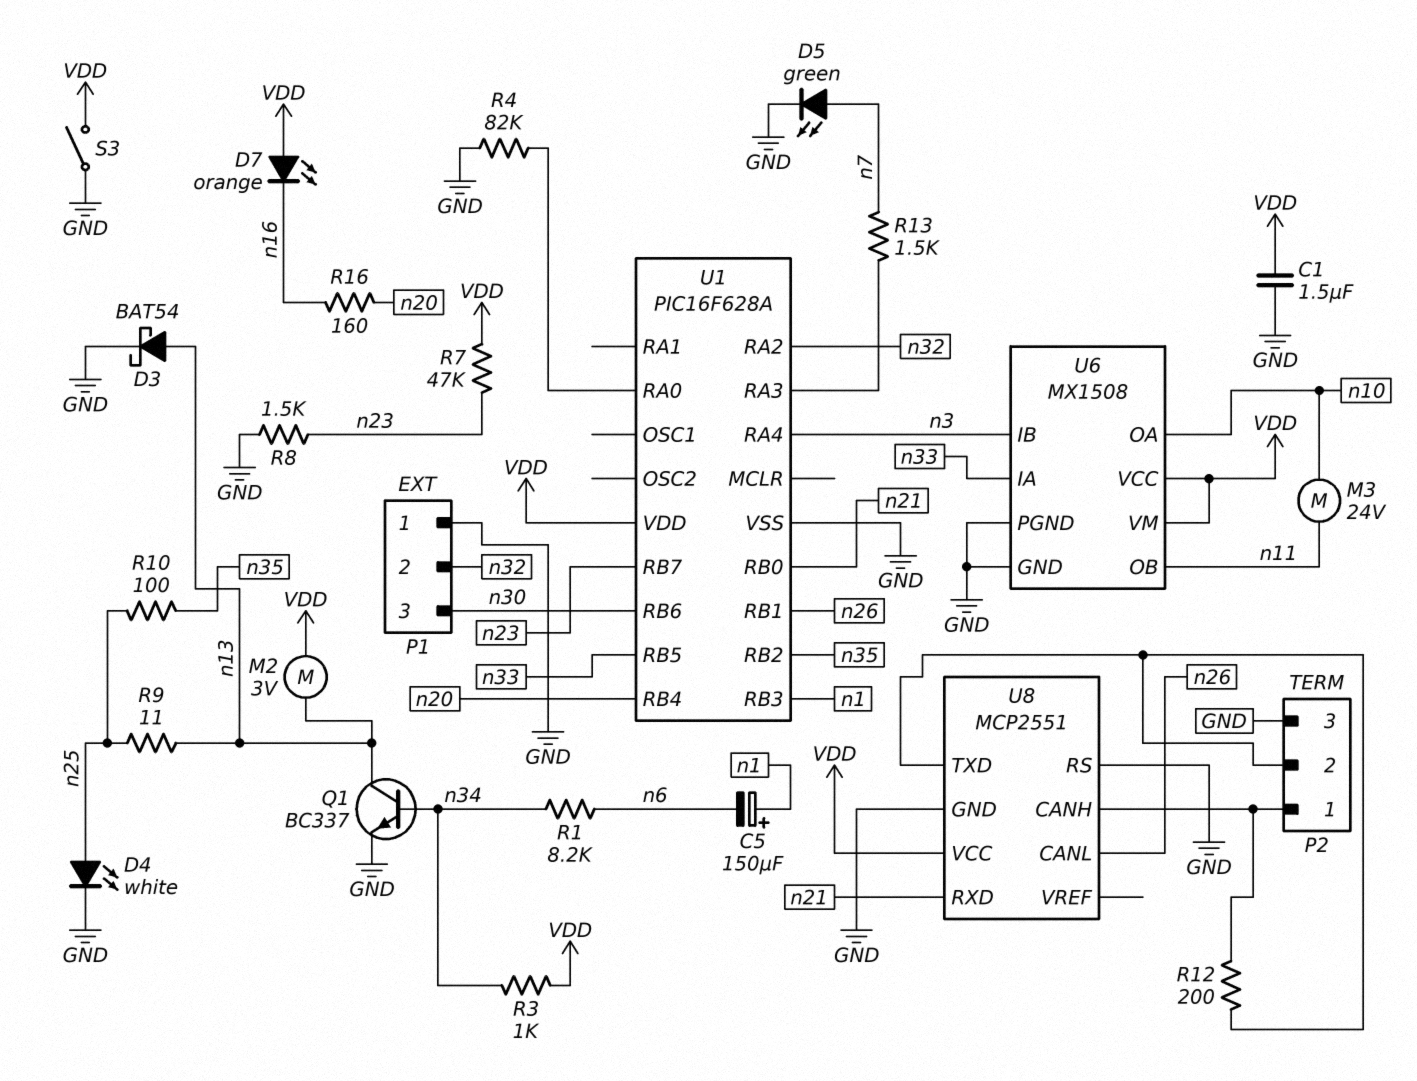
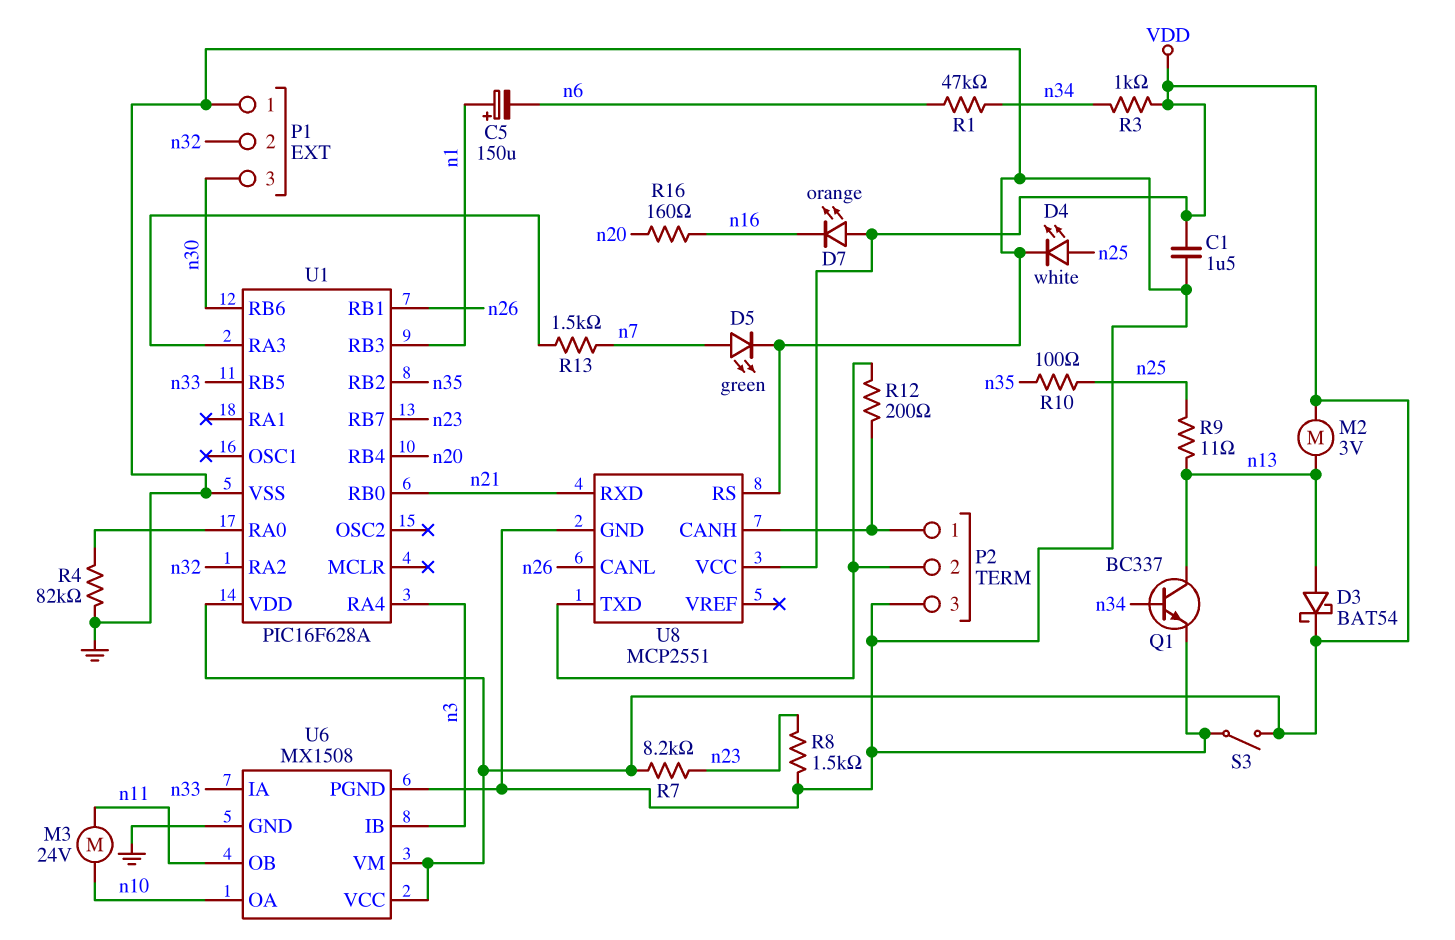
D3: schottky BAT54 (A n13, K GND) -> schottky BAT54 (A n13, K VDD)
R1: 8.2k (n6, n34) -> 47k (n6, n34)
R7: 47k (VDD, n23) -> 8.2k (VDD, n23)

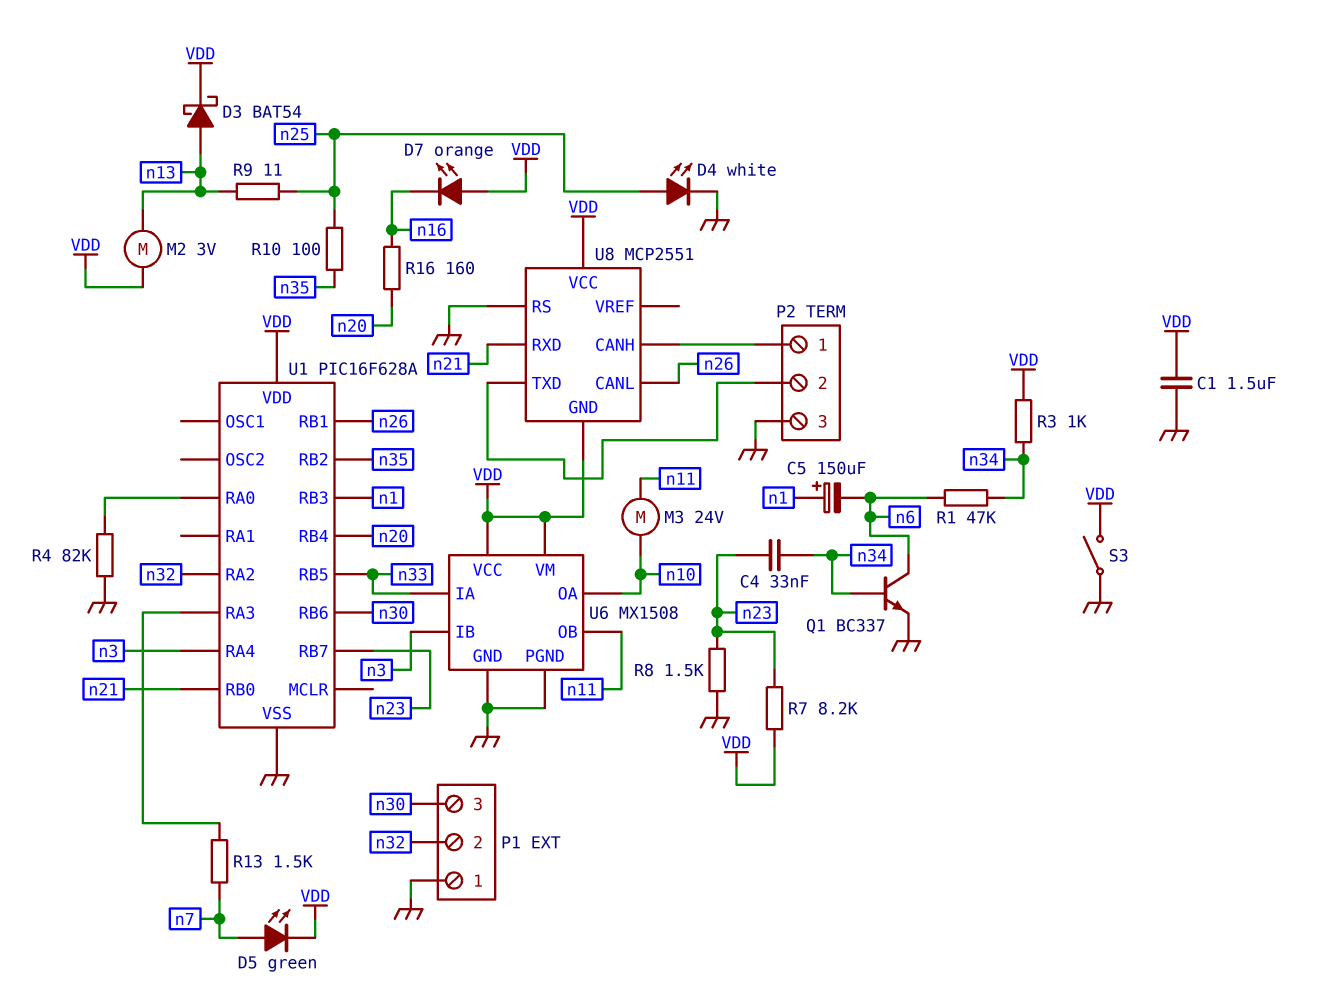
C4: none -> 33nF (n23, n34)
D5: LED green (A n7, K GND) -> LED green (A n7, K VDD)
Q1: NPN BC337 (B n34, C n13, E GND) -> NPN BC337 (B n34, C n6, E GND)
R12: 200 (P2/1, P2/2) -> none
U8 pin GND: GND -> VDD

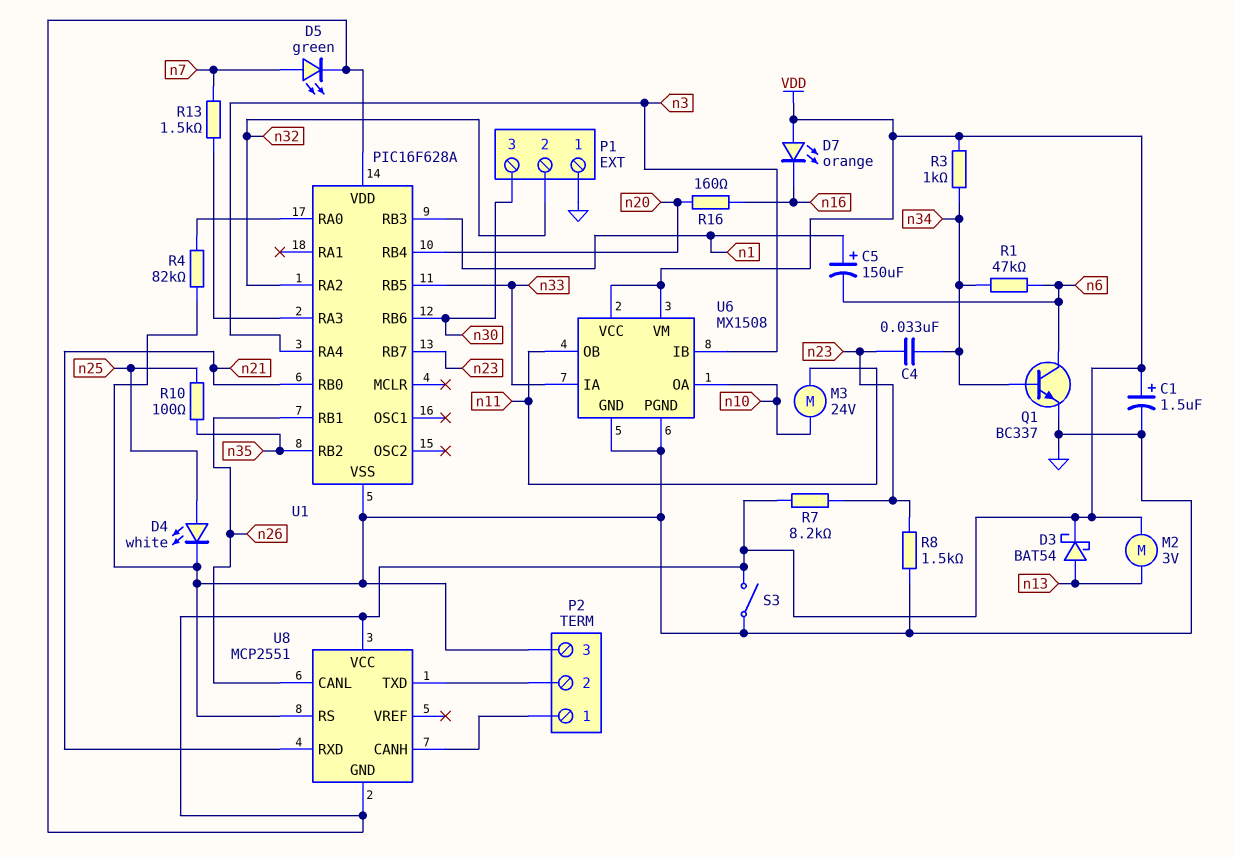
C1: 1.5uF (GND, VDD) -> 1.5uF (plus VDD, minus GND)
R9: 11 (n13, n25) -> none

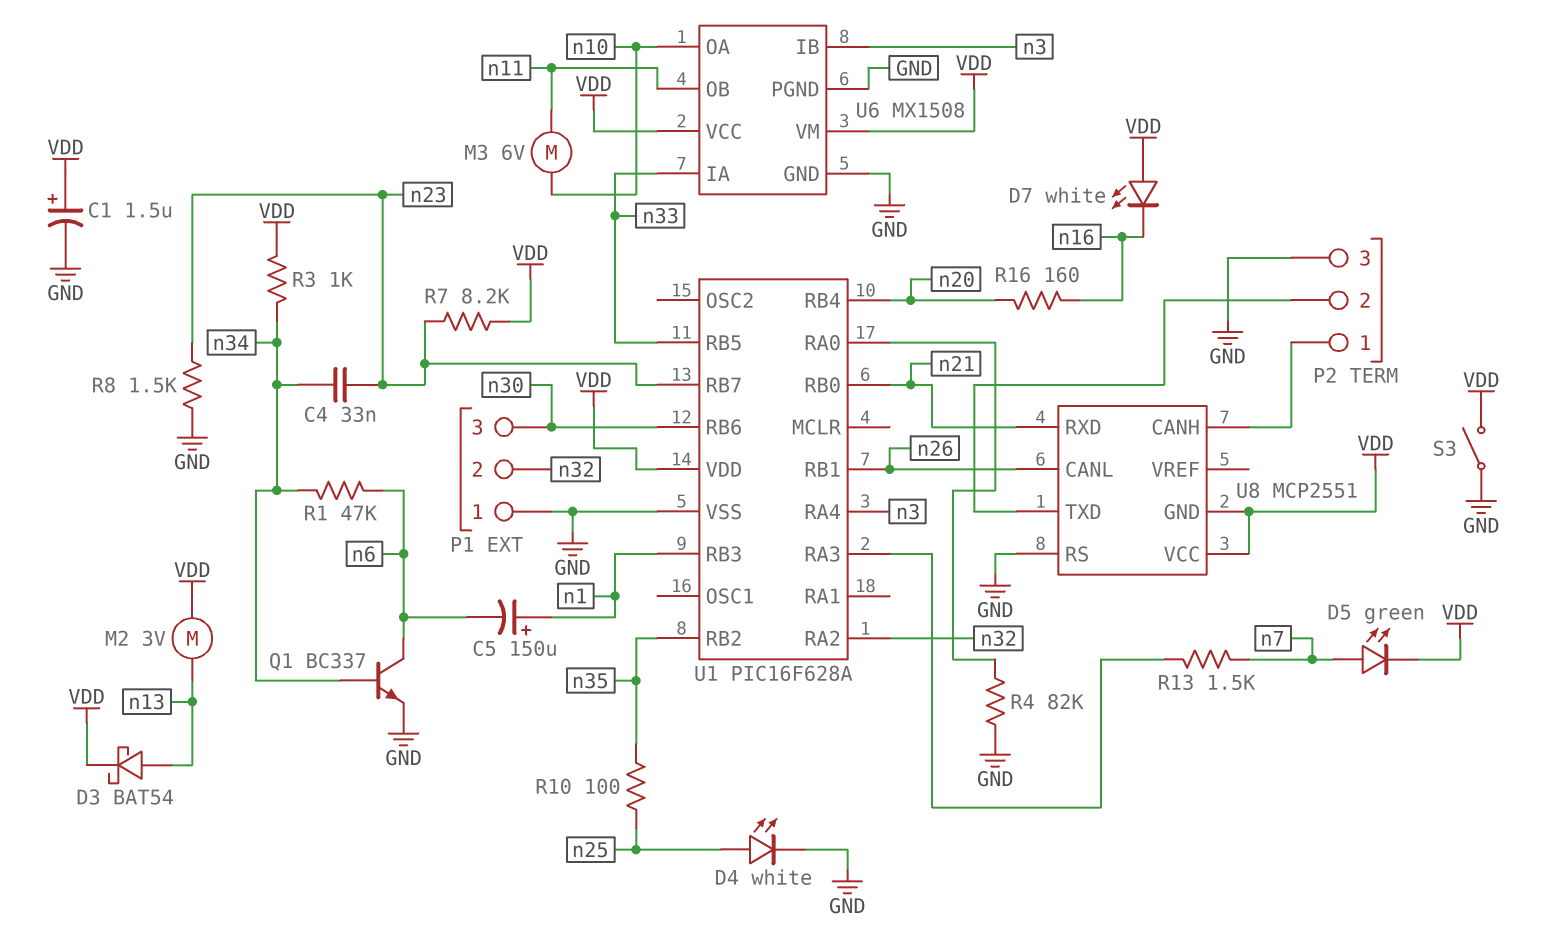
D7: LED orange (A VDD, K n16) -> LED white (A VDD, K n16)
M3: motor 24V (n10, n11) -> motor 6V (n10, n11)

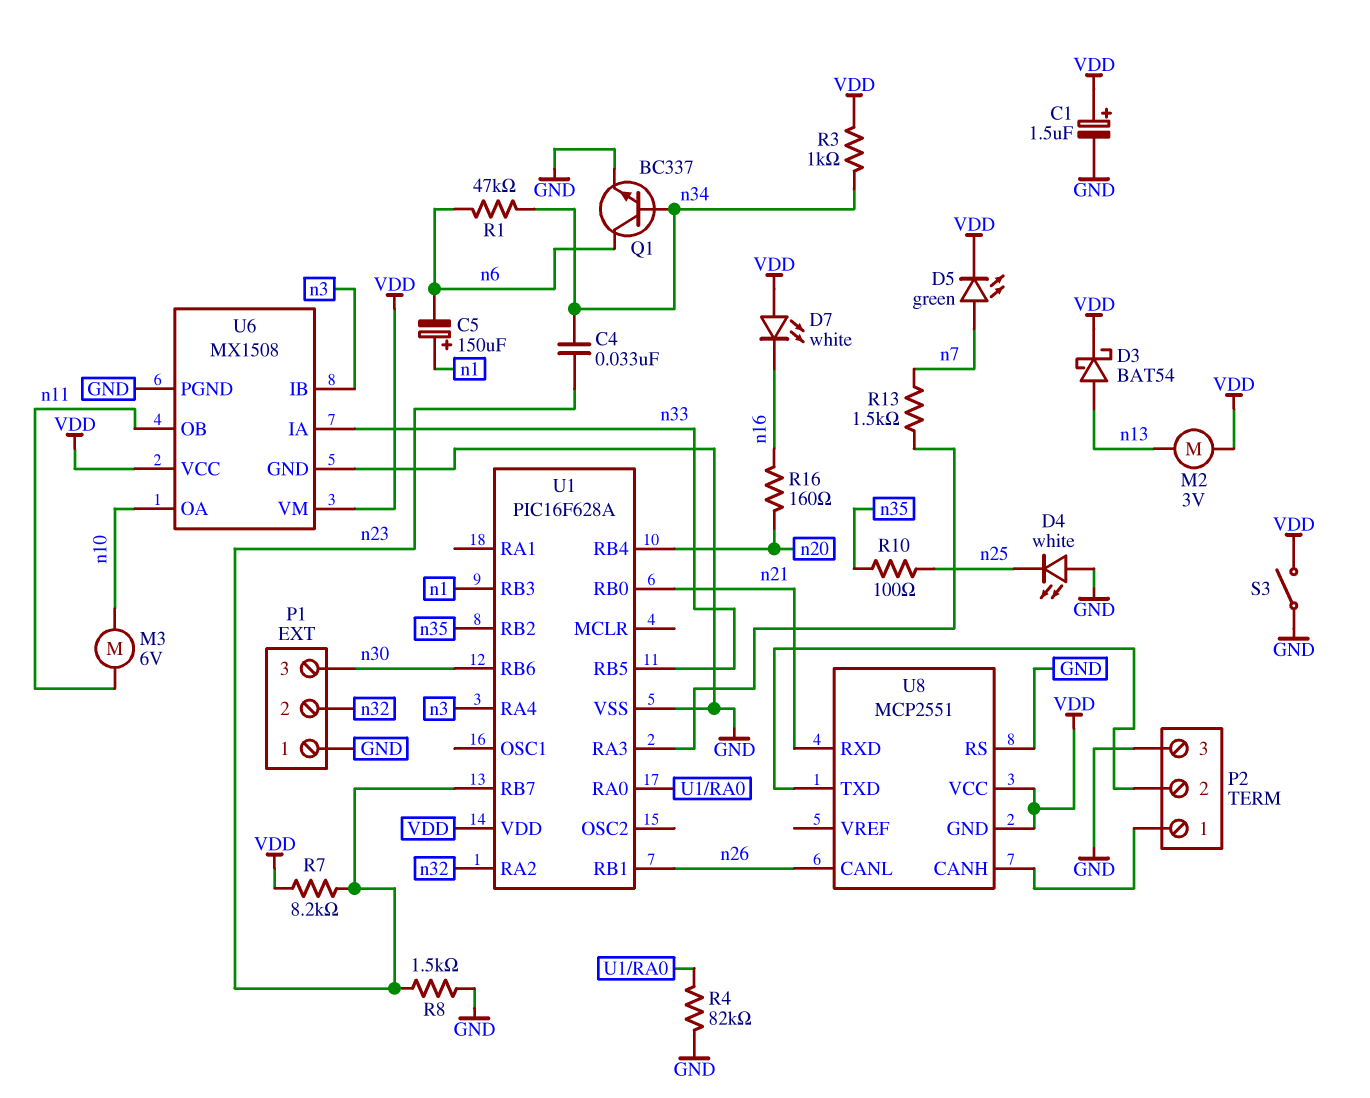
D4: LED white (A n25, K GND) -> LED white (A GND, K n25)

